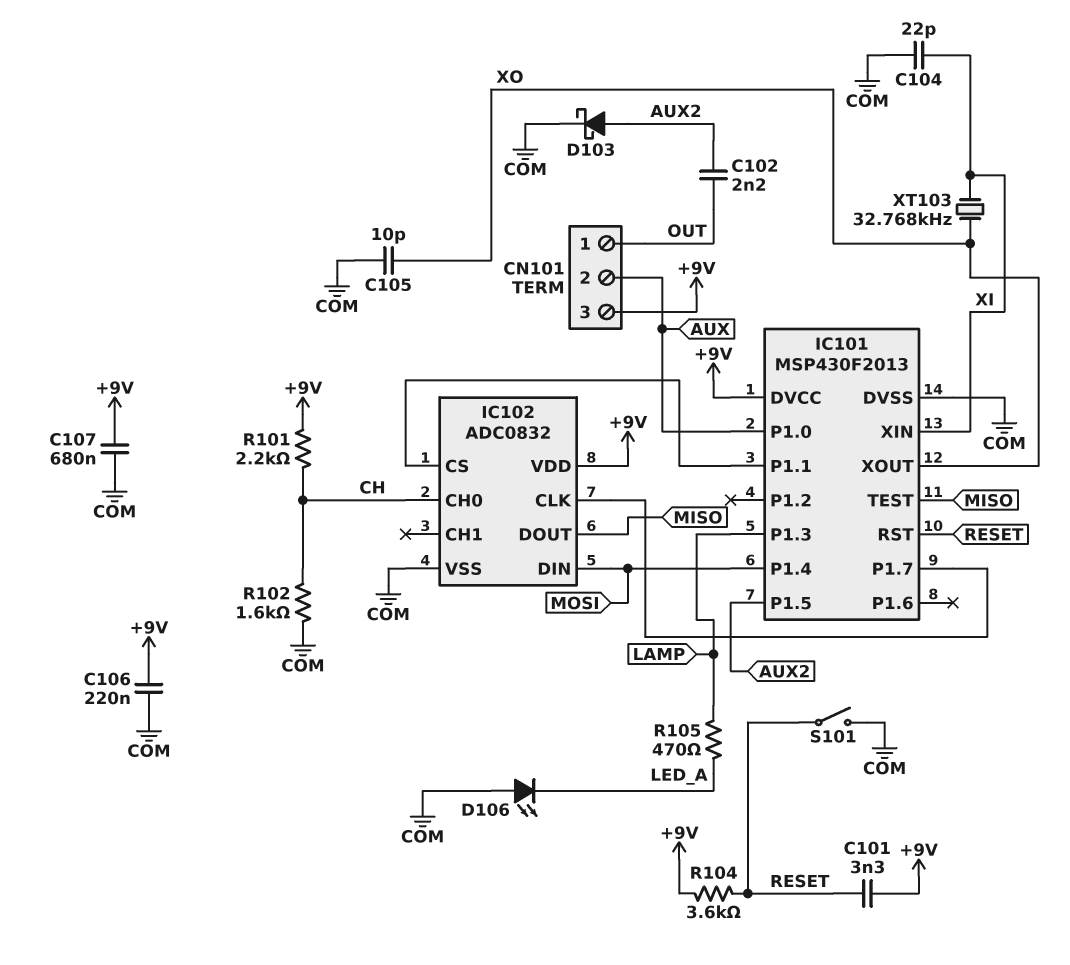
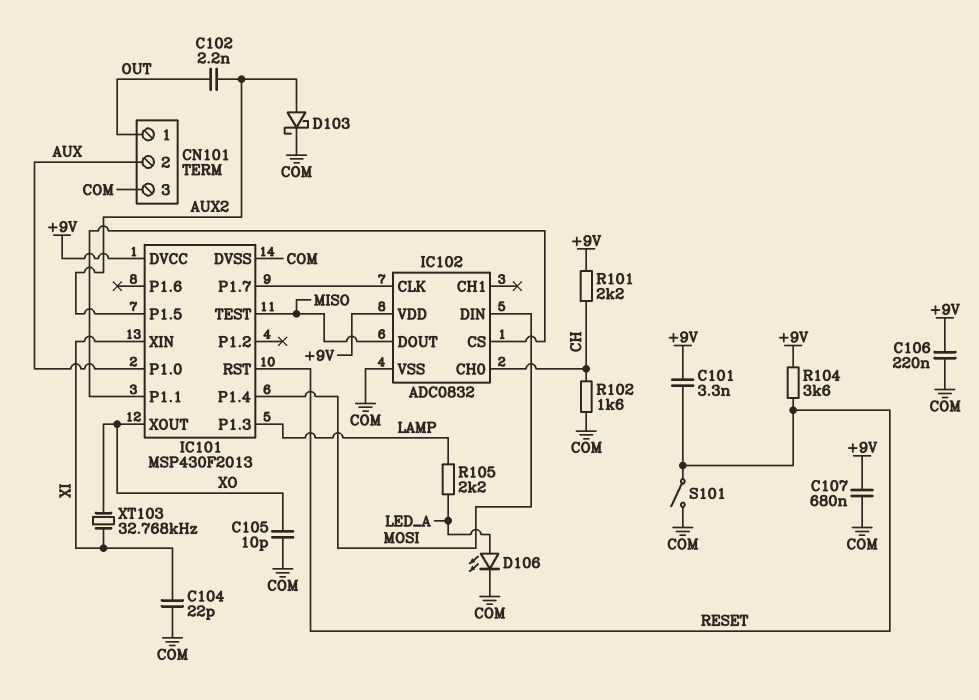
CN101 pin 3: +9V -> COM
D106: LED (A COM, K LED_A) -> LED (A LED_A, K COM)
R105: 470 (LAMP, LED_A) -> 2.2k (LAMP, LED_A)

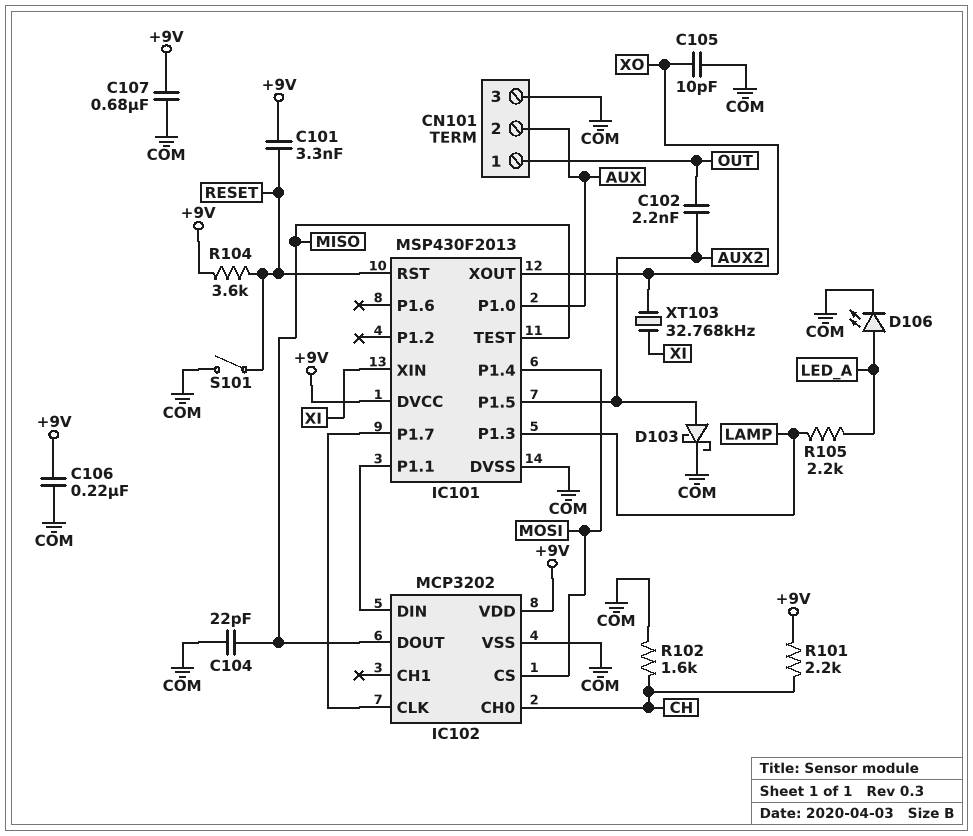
C104: 22pF (COM, XI) -> 22pF (COM, MISO)
IC102: ADC0832 -> MCP3202
IC102 pin CS: IC101/P1.1 -> MOSI
IC102 pin DIN: MOSI -> IC101/P1.1

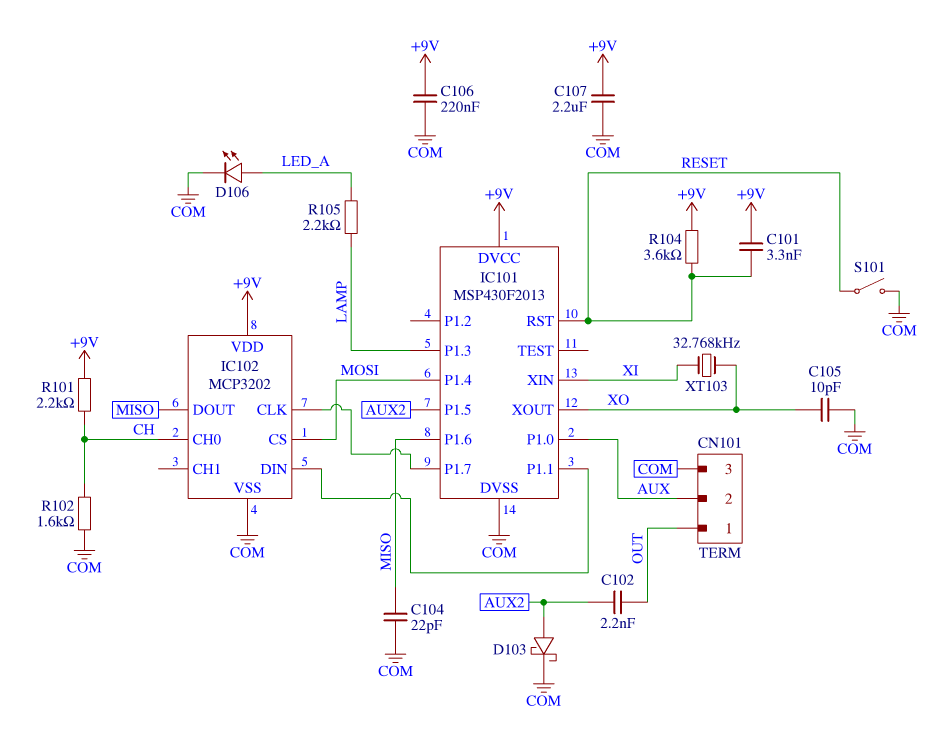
C107: 680nF (+9V, COM) -> 2.2uF (+9V, COM)
IC101 pin P1.6: none -> MISO
IC101 pin TEST: MISO -> none

